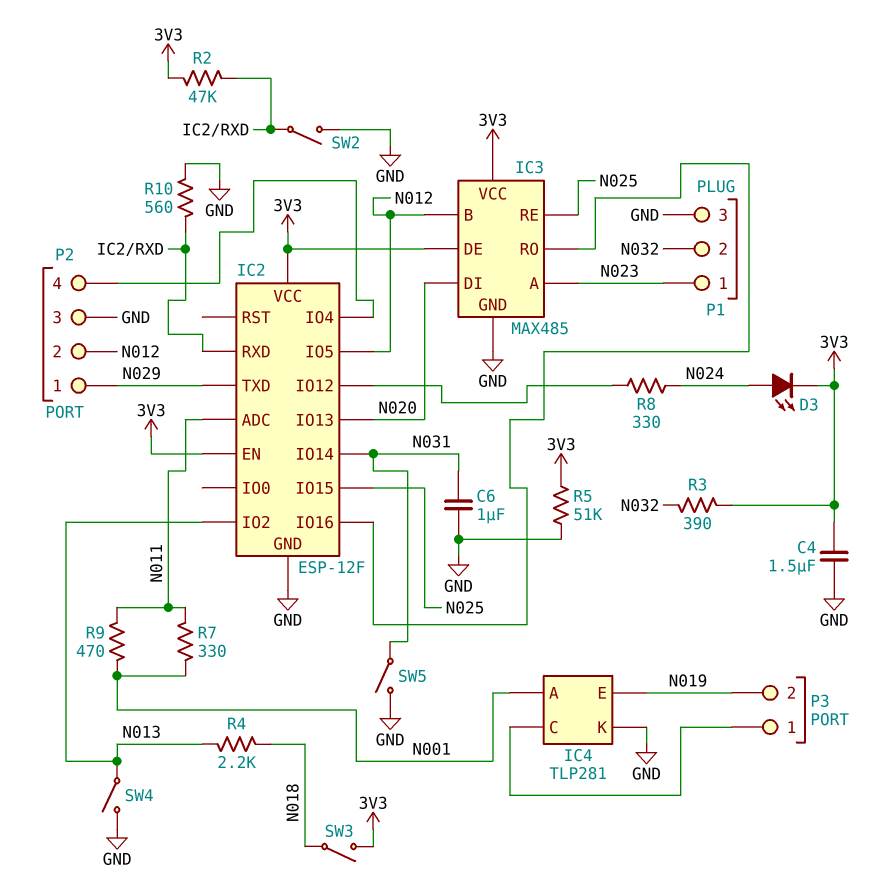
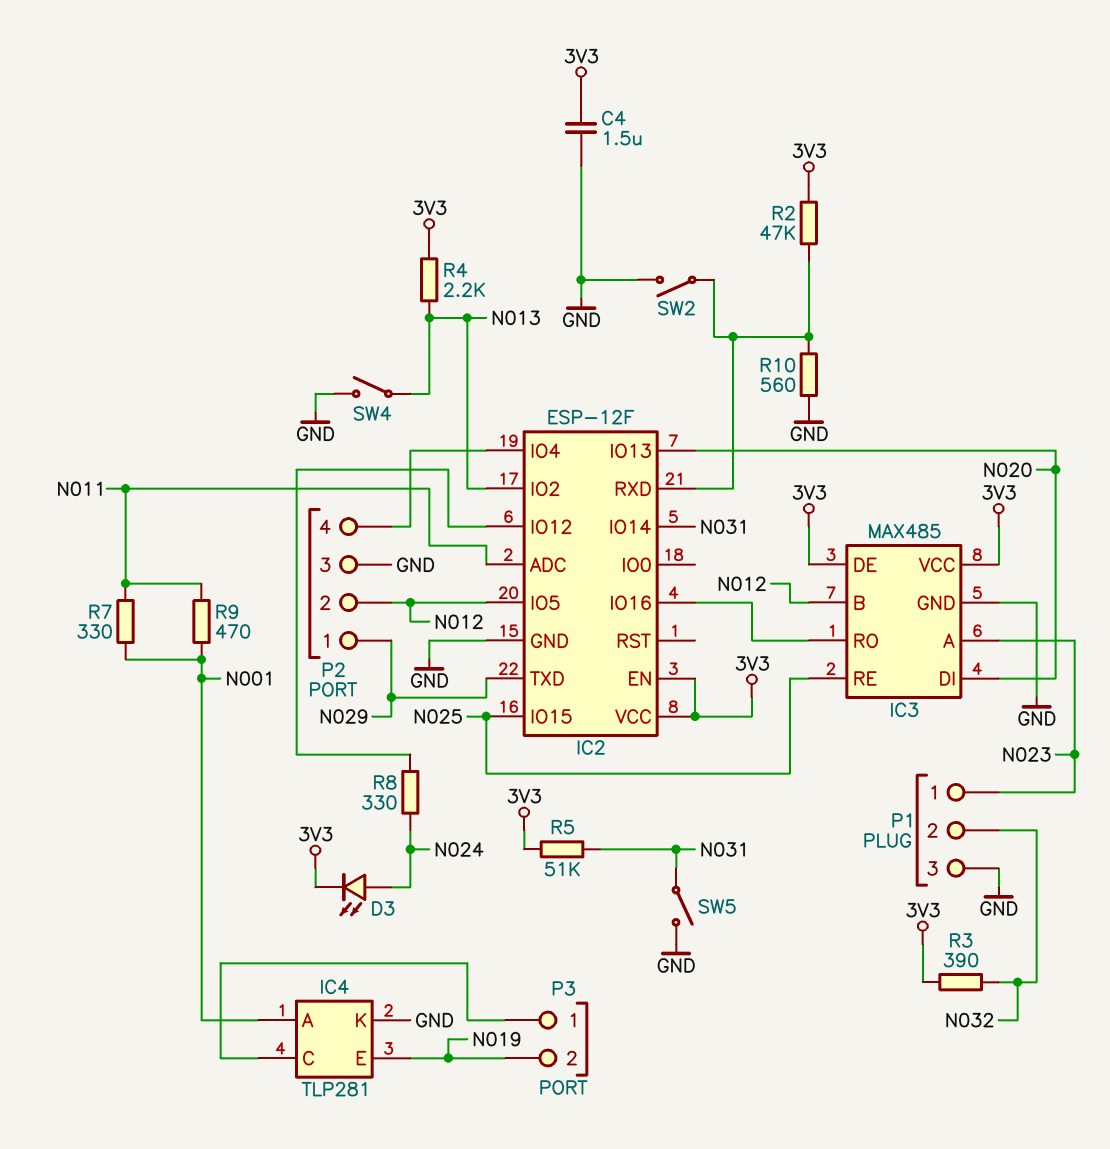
C6: 1uF (GND, N031) -> none
R4: 2.2k (N013, N018) -> 2.2k (3V3, N013)
R5: 51k (3V3, GND) -> 51k (3V3, N031)
SW3: switch (3V3, N018) -> none

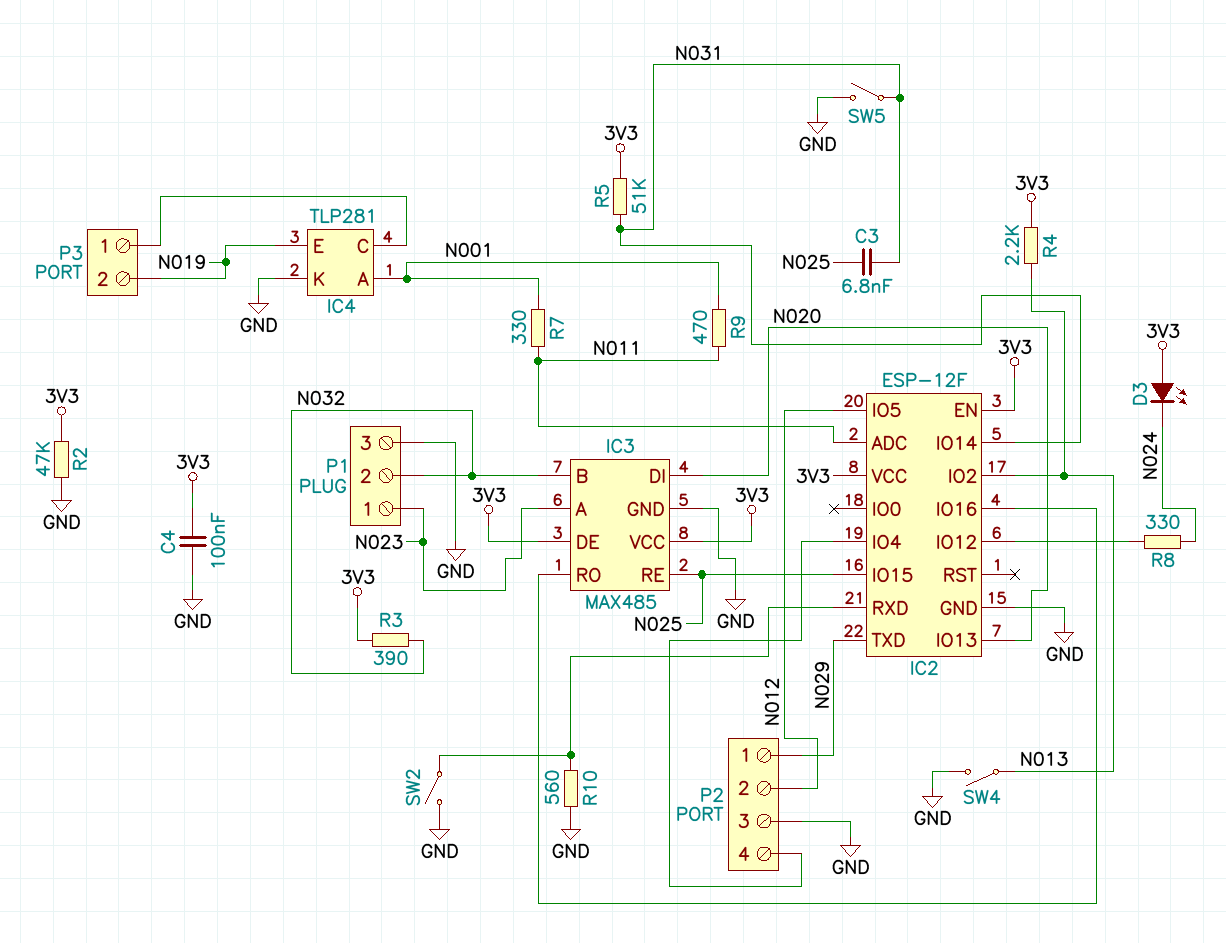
C3: none -> 6.8nF (N025, N031)
C4: 1.5uF (3V3, GND) -> 100nF (3V3, GND)
D3: LED (A N024, K 3V3) -> LED (A 3V3, K N024)
IC3 pin B: N012 -> N032
R2: 47k (3V3, IC2/RXD) -> 47k (3V3, GND)

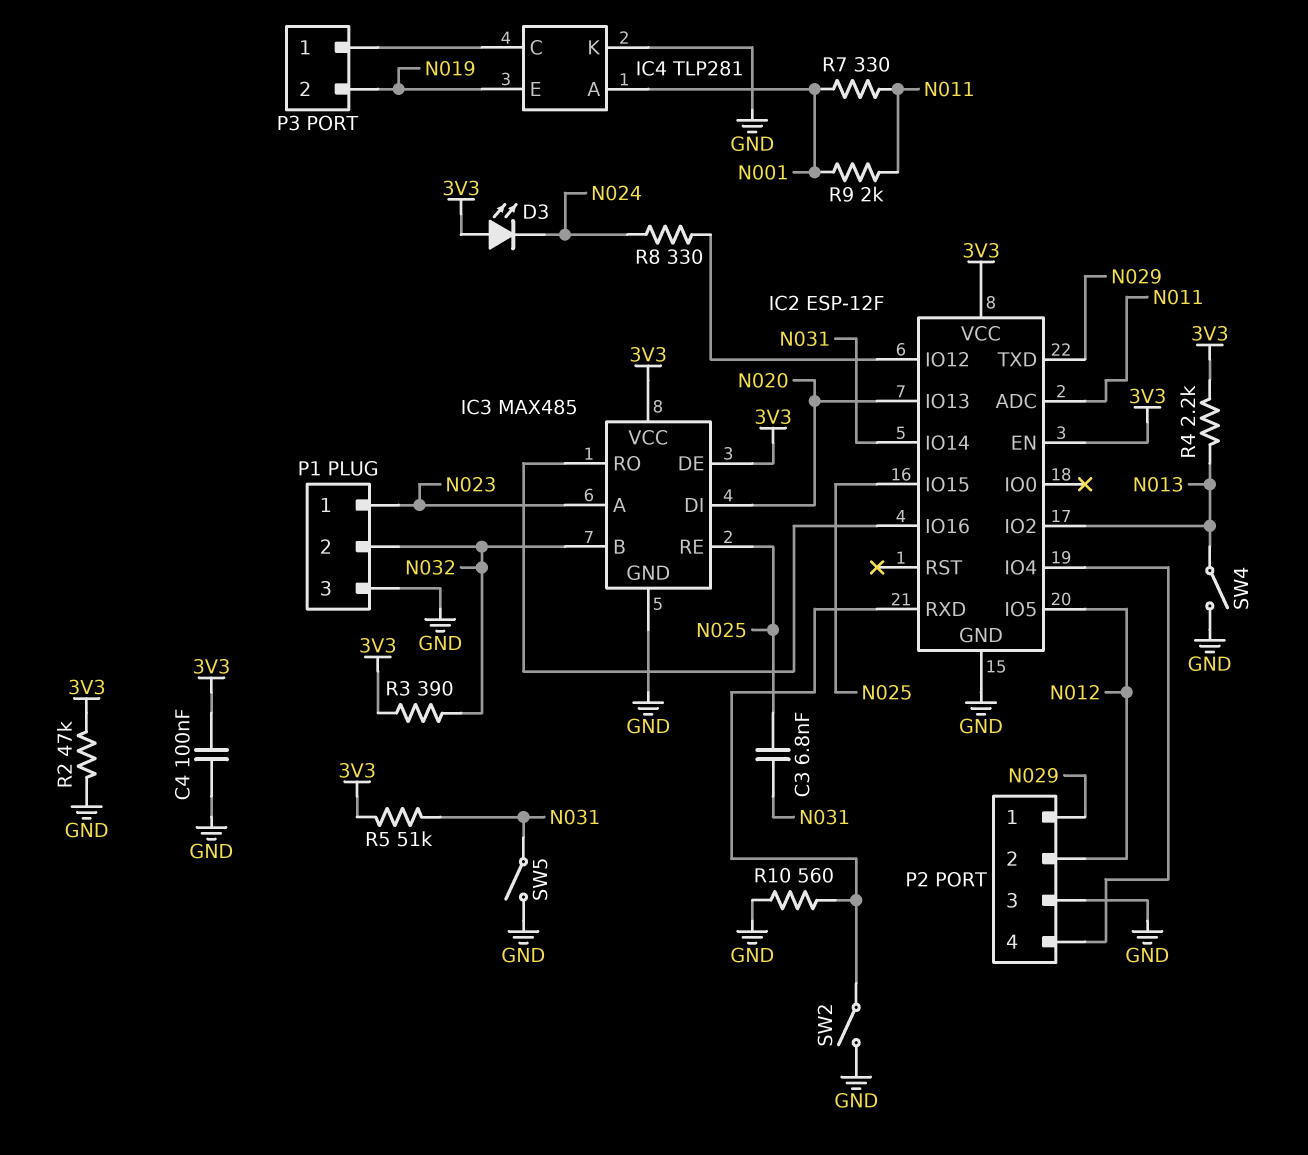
R9: 470 (N001, N011) -> 2k (N001, N011)

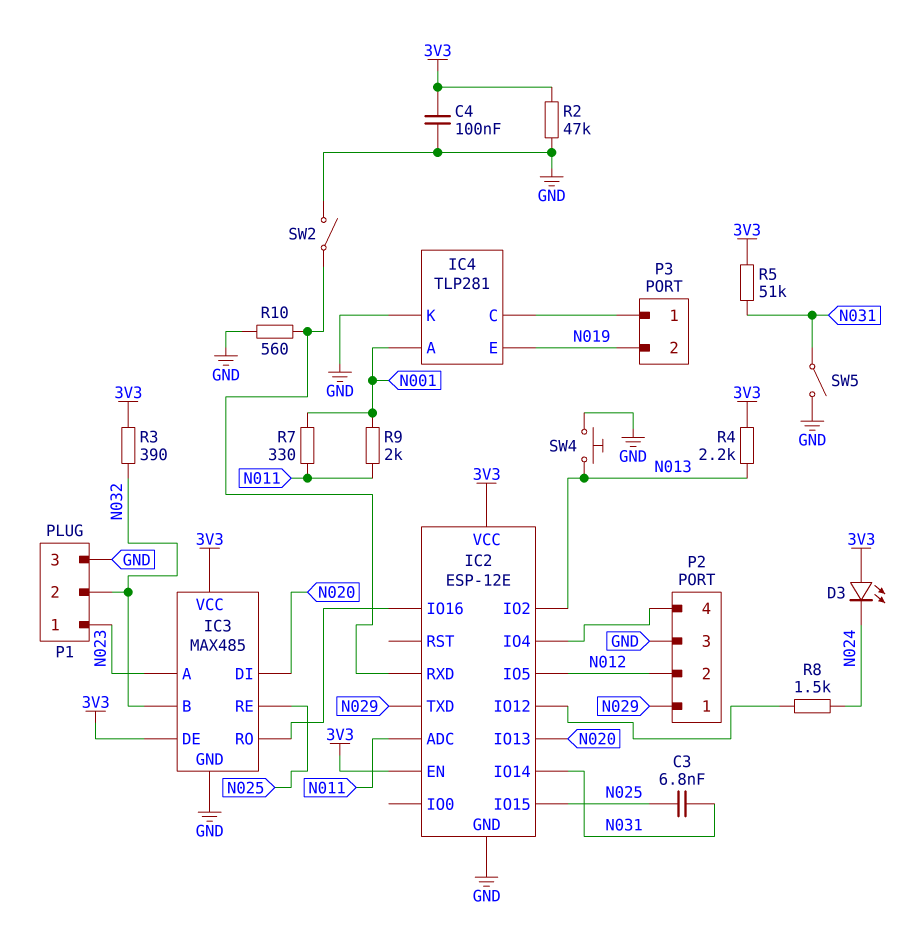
IC2: ESP-12F -> ESP-12E
R8: 330 (IC2/IO12, N024) -> 1.5k (IC2/IO12, N024)
SW4: switch (GND, N013) -> button (GND, N013)

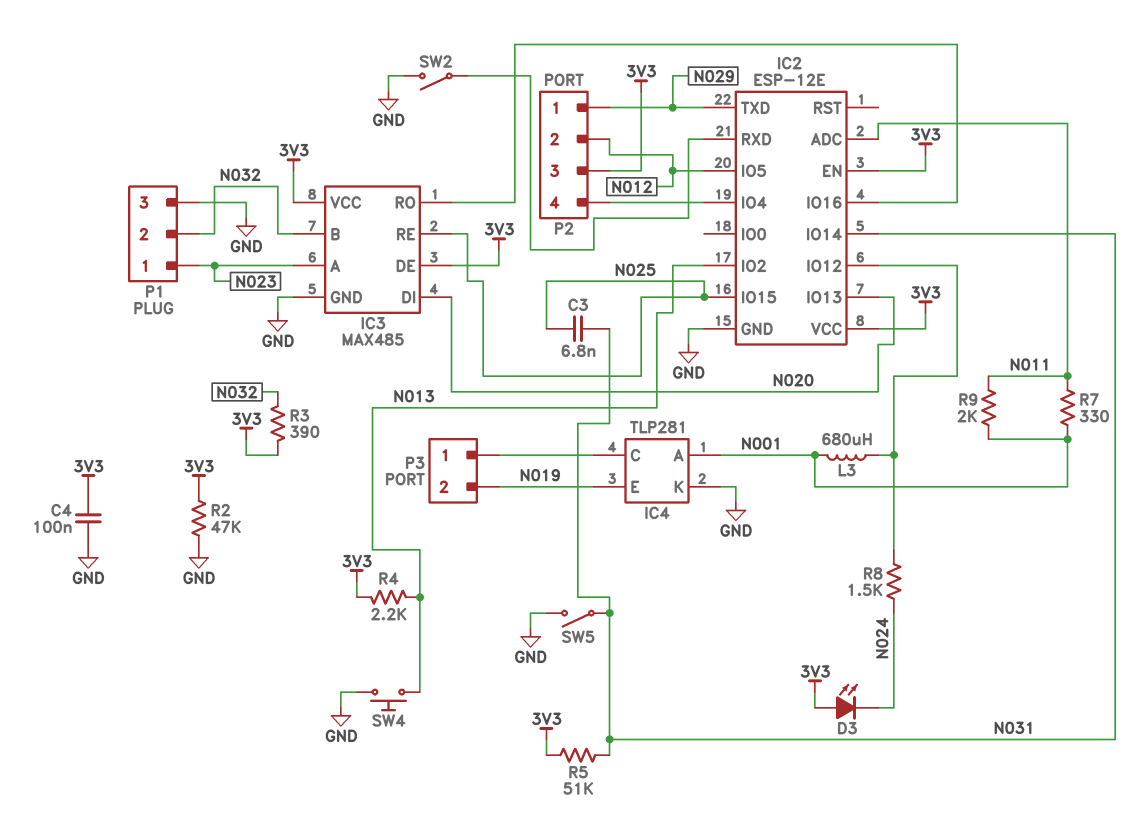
L3: none -> 680uH (IC2/IO12, N001)
P2 pin 3: GND -> 3V3
R10: 560 (GND, IC2/RXD) -> none

